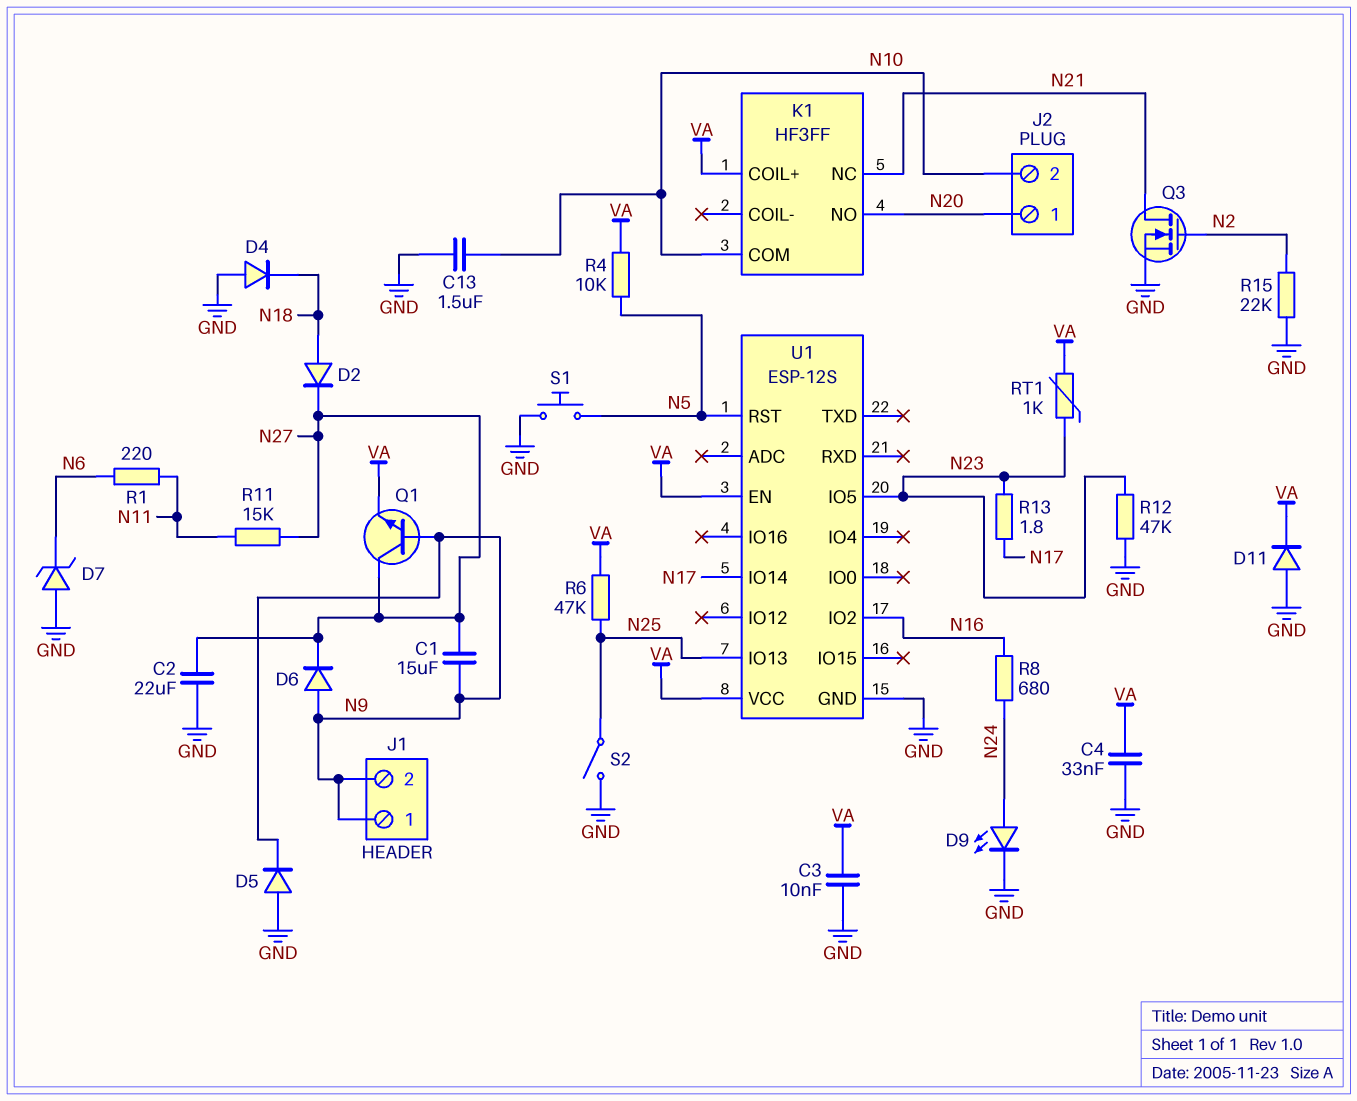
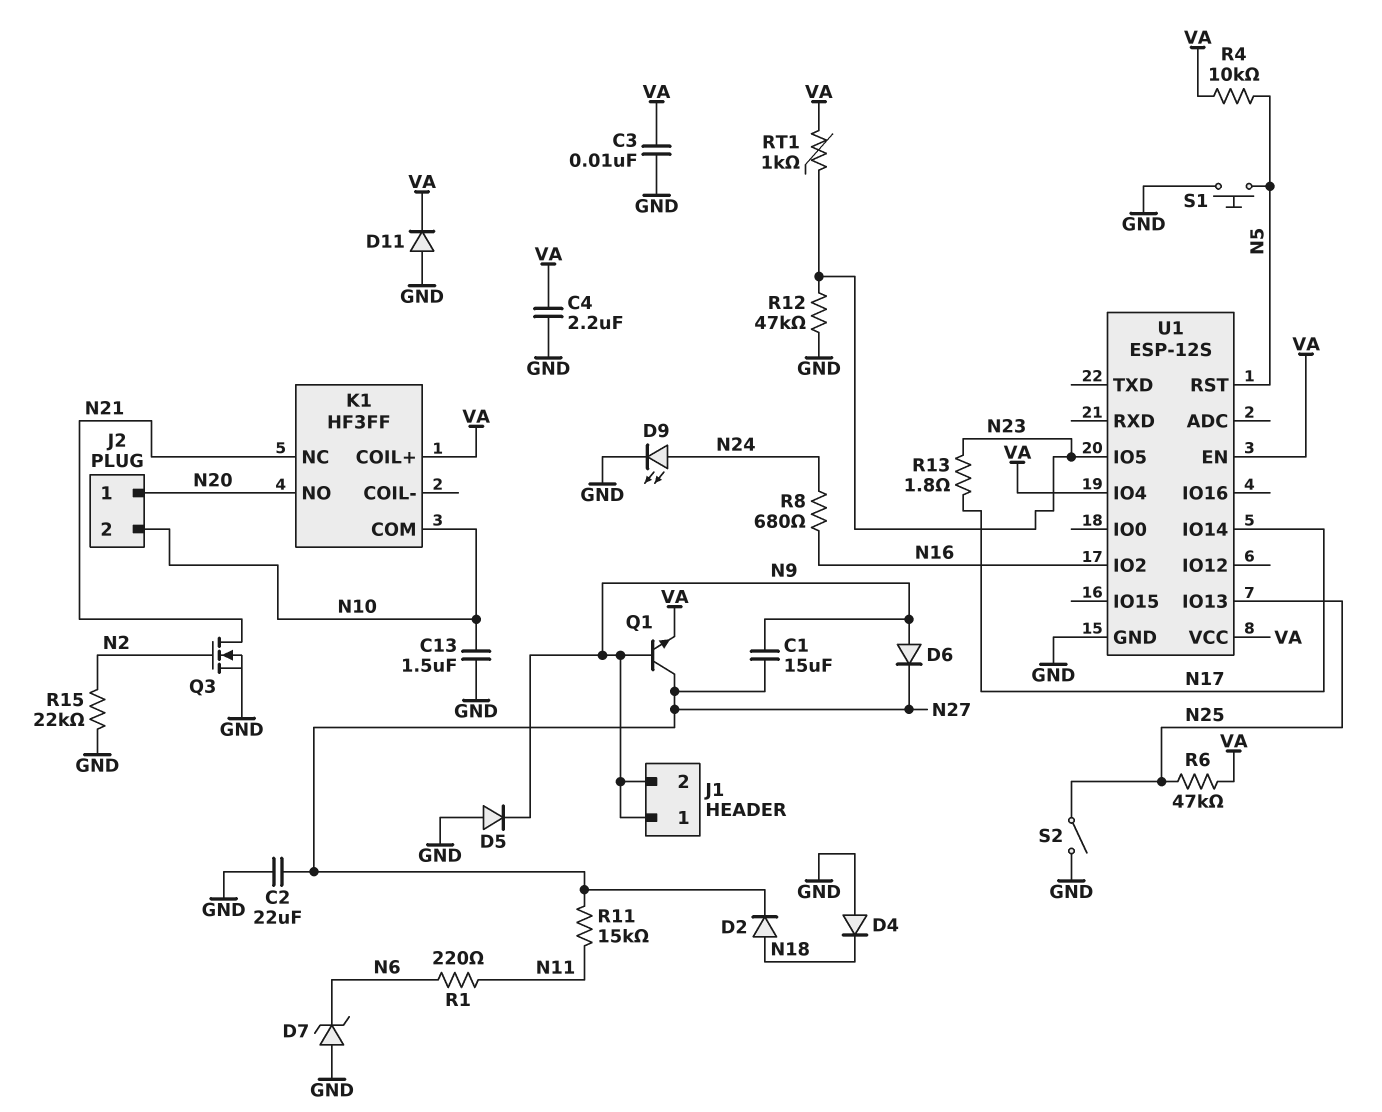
C4: 33nF (GND, VA) -> 2.2uF (GND, VA)
U1 pin IO4: none -> VA

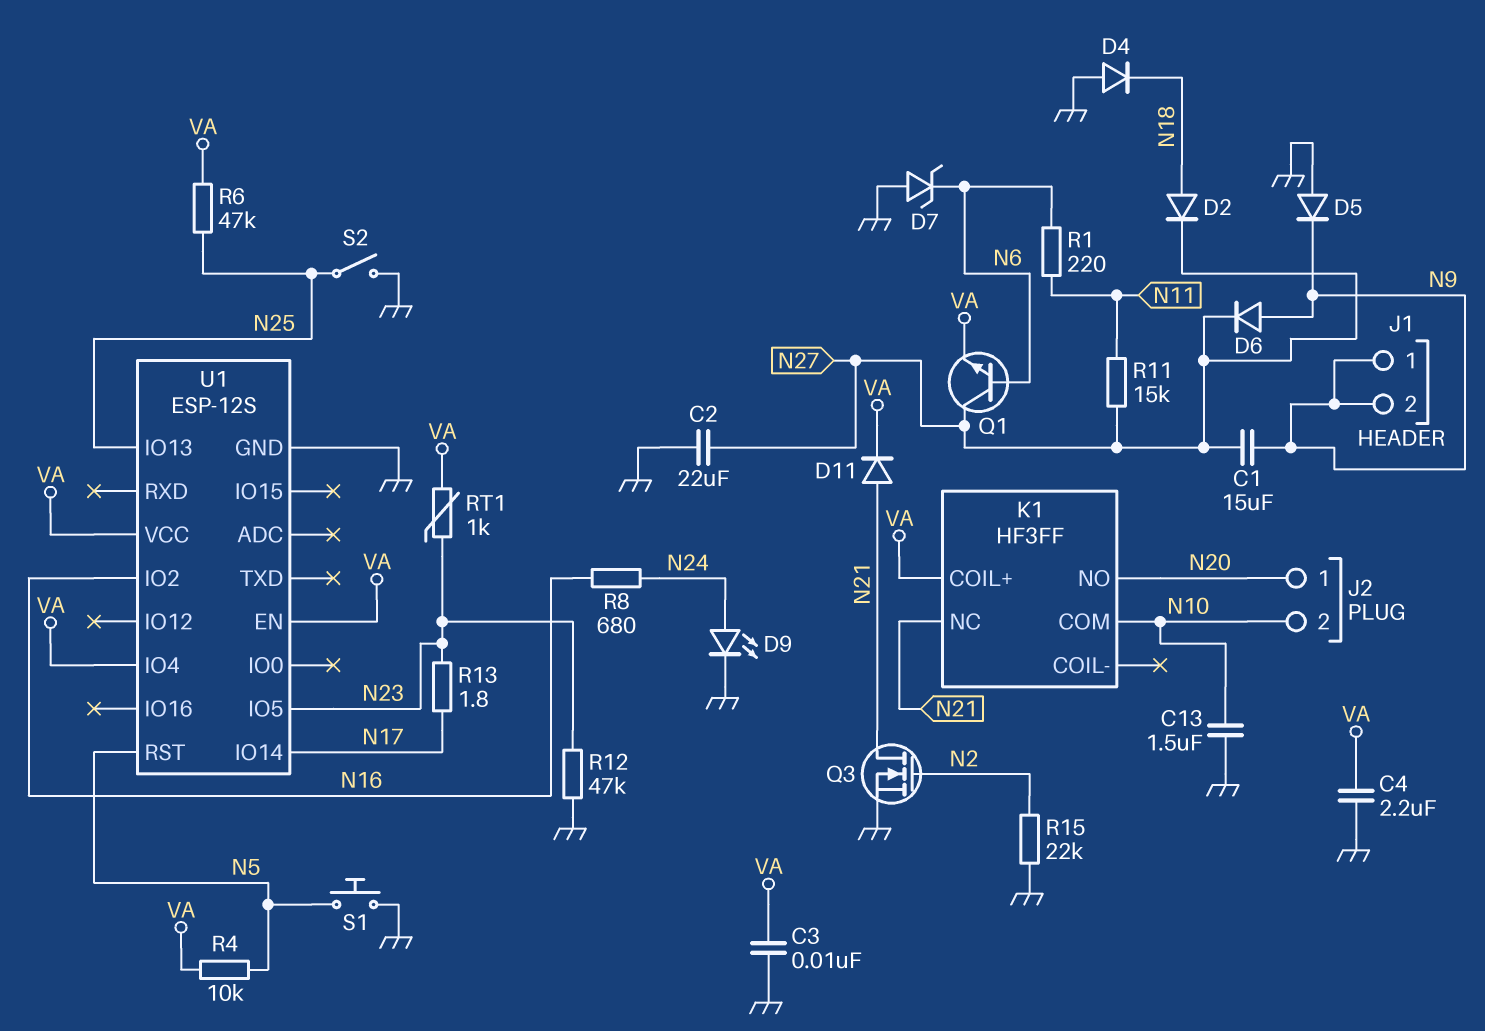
D11: diode (A GND, K VA) -> diode (A N21, K VA)
Q1: NPN (B N9, C N27, E VA) -> NPN (B N6, C N27, E VA)

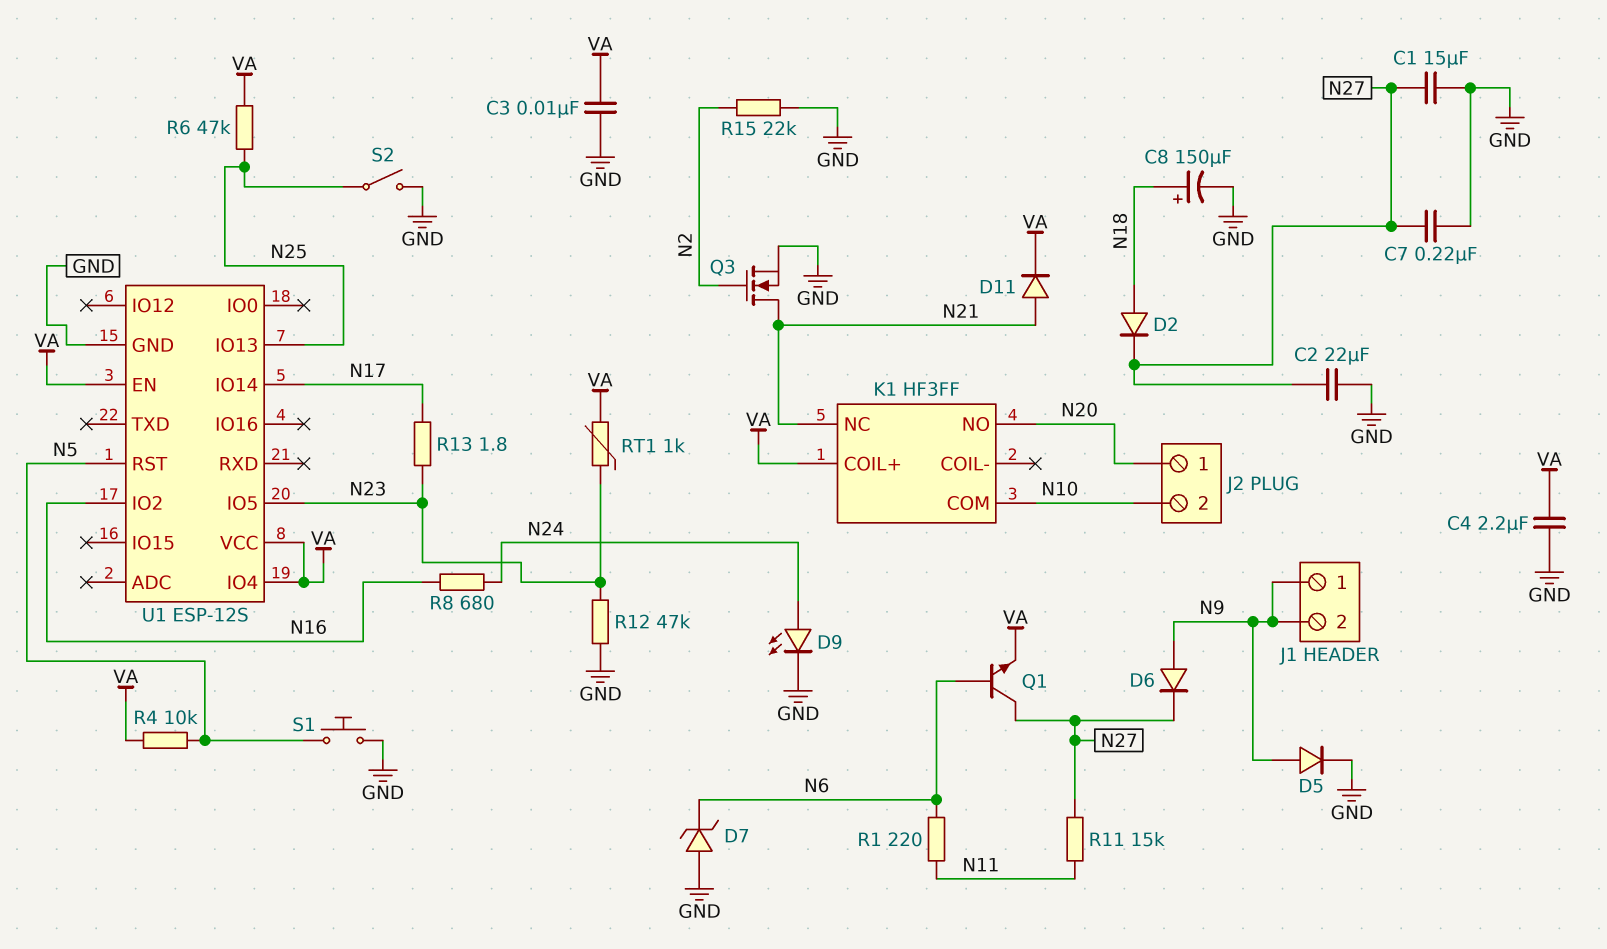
C1: 15uF (N9, N27) -> 15uF (GND, N27)
C7: none -> 220nF (GND, N27)
C8: none -> 150uF (plus N18, minus GND)
C13: 1.5uF (GND, N10) -> none
D4: diode (A GND, K N18) -> none
D5: diode (A GND, K N9) -> diode (A N9, K GND)

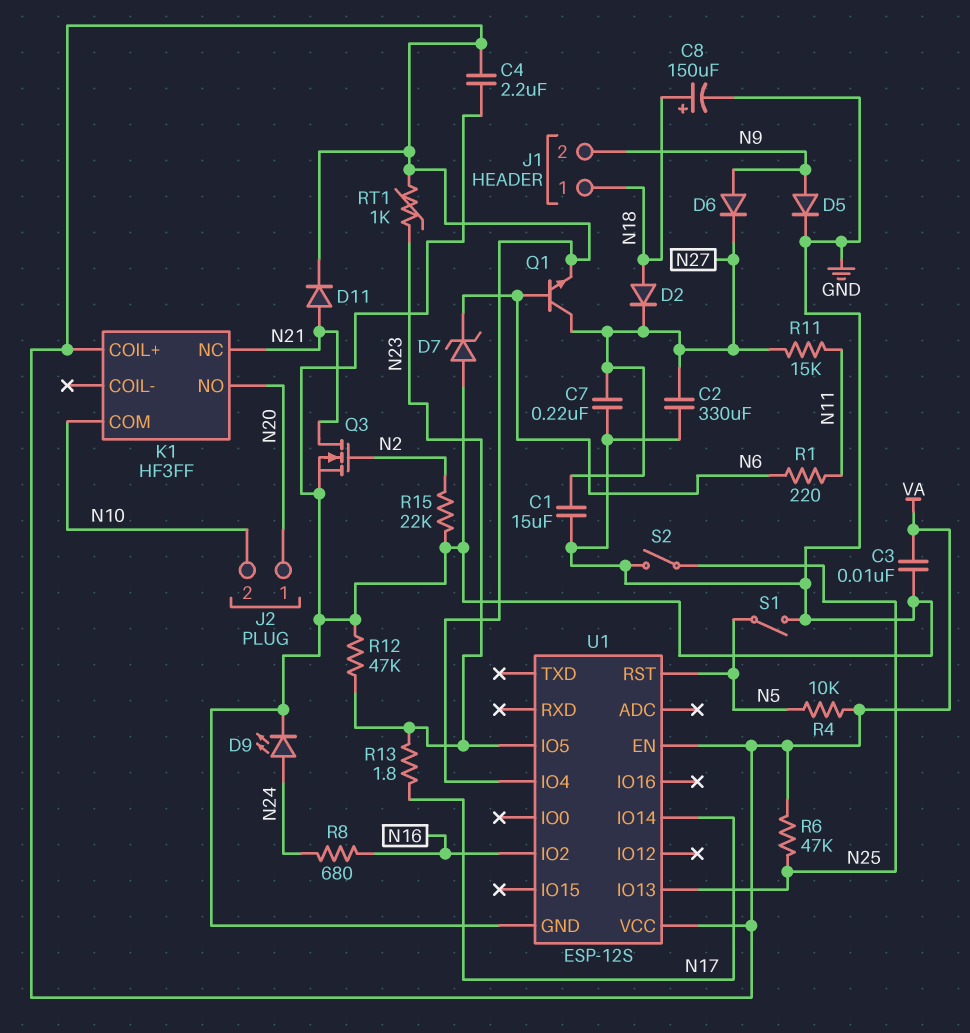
C2: 22uF (GND, N27) -> 330uF (GND, N27)
J1 pin 1: N9 -> N18
S1: button (GND, N5) -> switch (GND, N5)

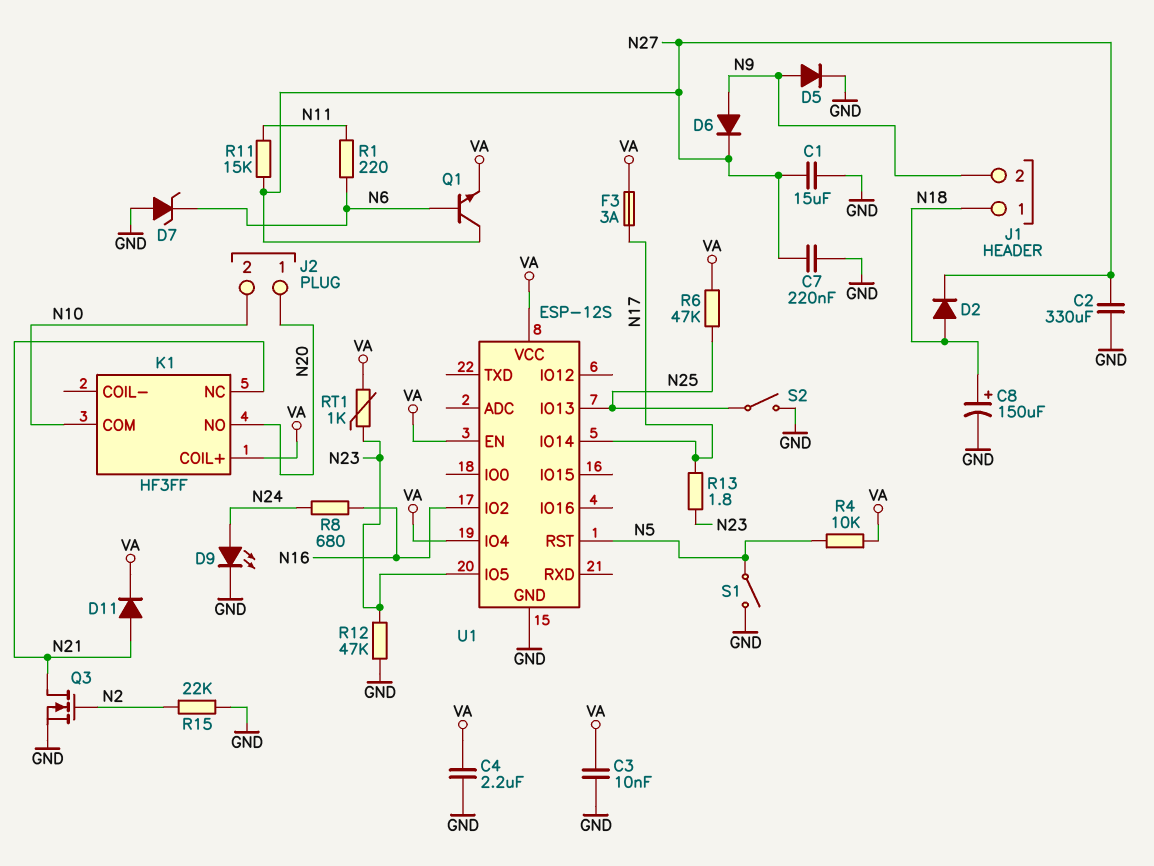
F3: none -> 3A (N17, VA)

